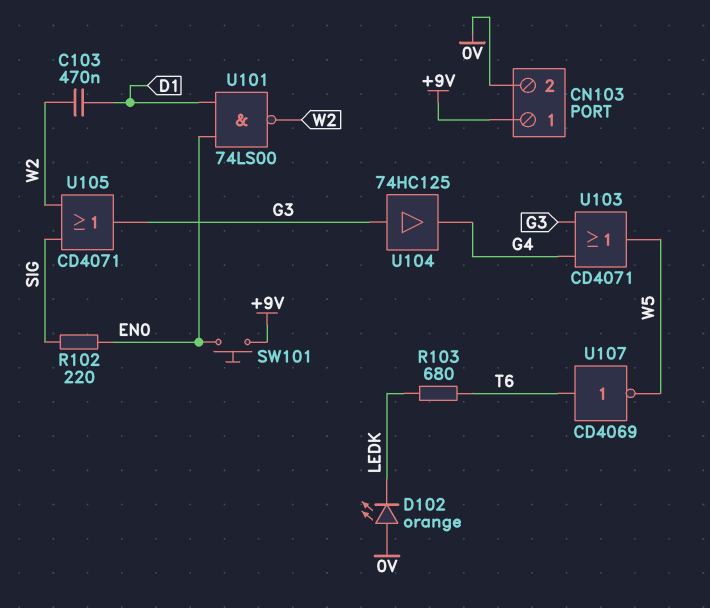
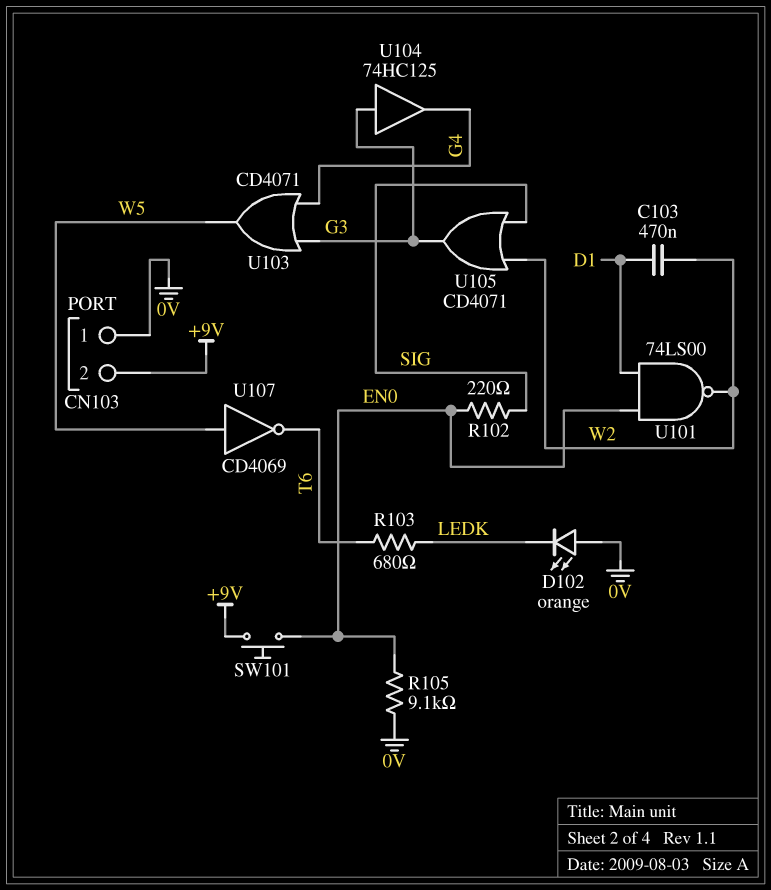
CN103 pin 1: +9V -> 0V
CN103 pin 2: 0V -> +9V
R105: none -> 9.1k (0V, EN0)
U107: NOT CD4069 (in T6, out W5) -> NOT CD4069 (in W5, out T6)

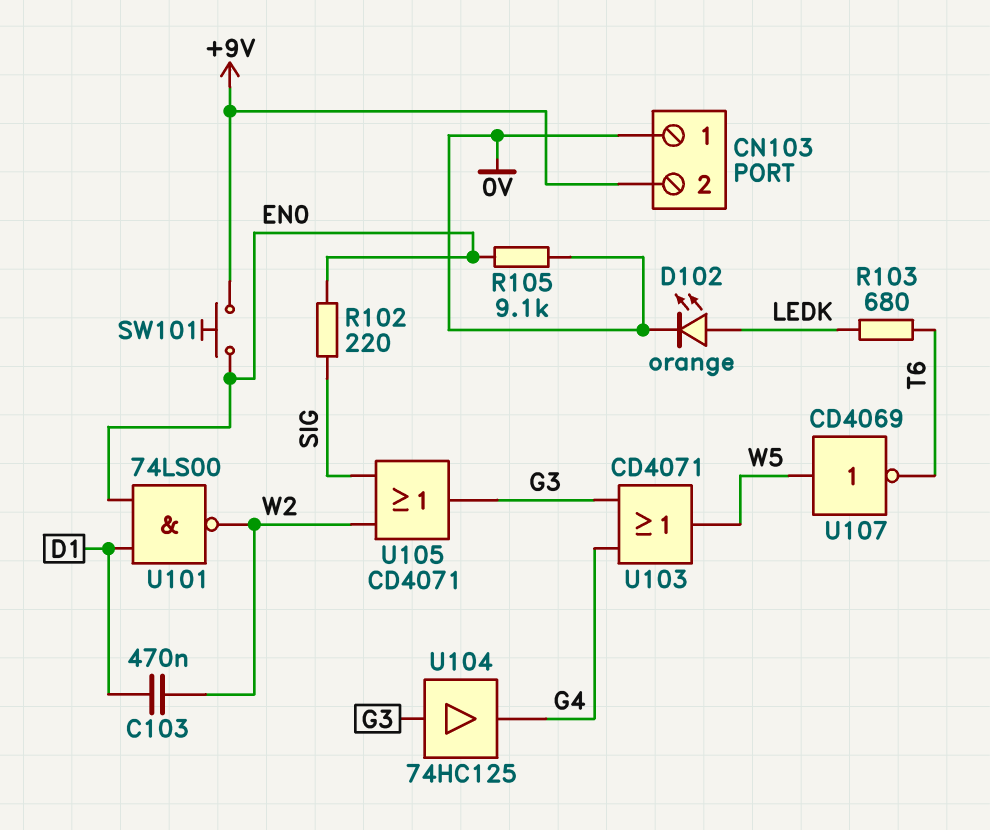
D102: LED orange (A 0V, K LEDK) -> LED orange (A LEDK, K 0V)

